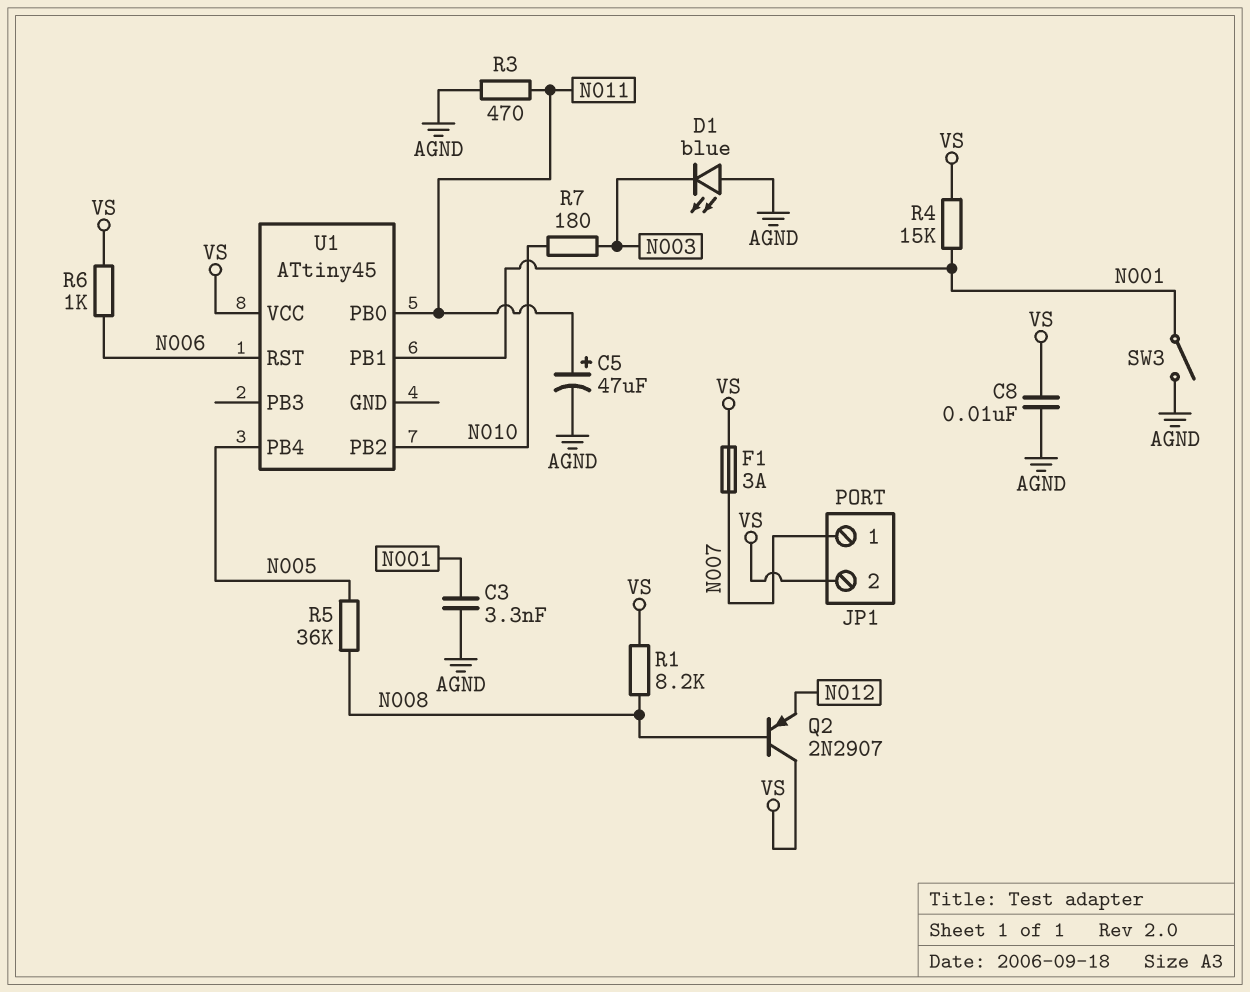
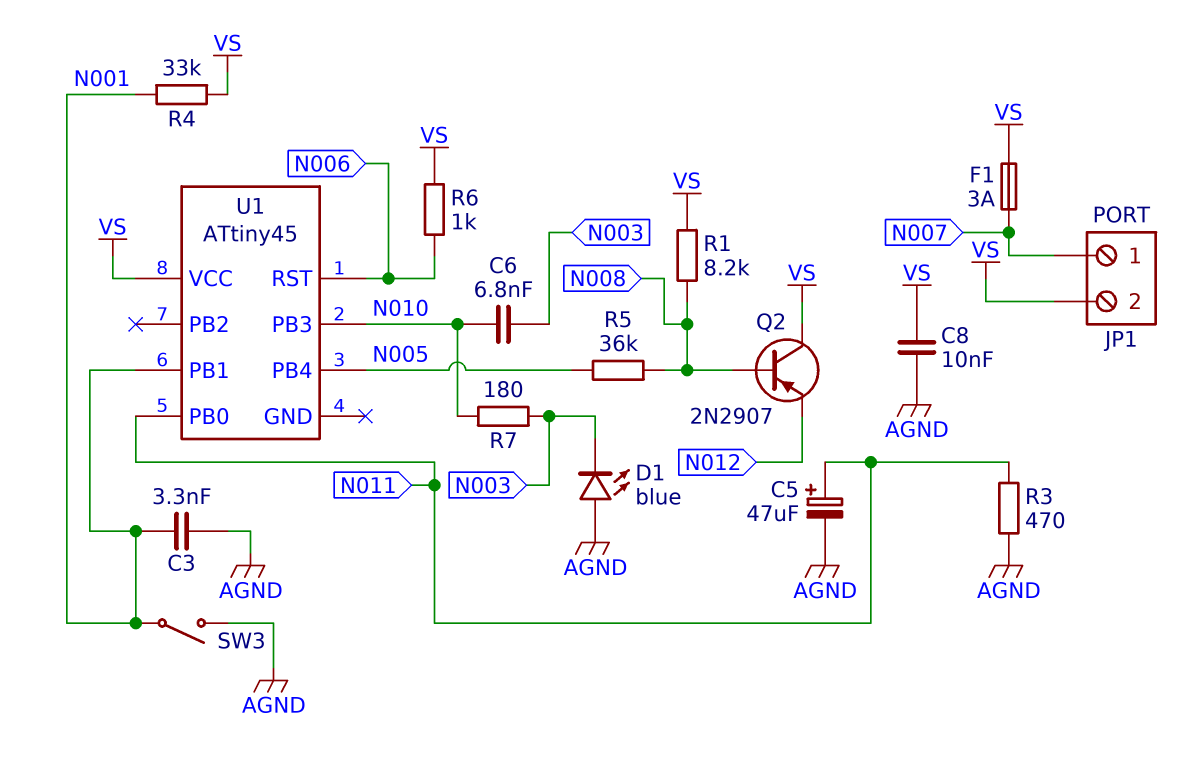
C6: none -> 6.8nF (N003, N010)
R4: 15k (N001, VS) -> 33k (N001, VS)
U1 pin PB2: N010 -> none
U1 pin PB3: none -> N010

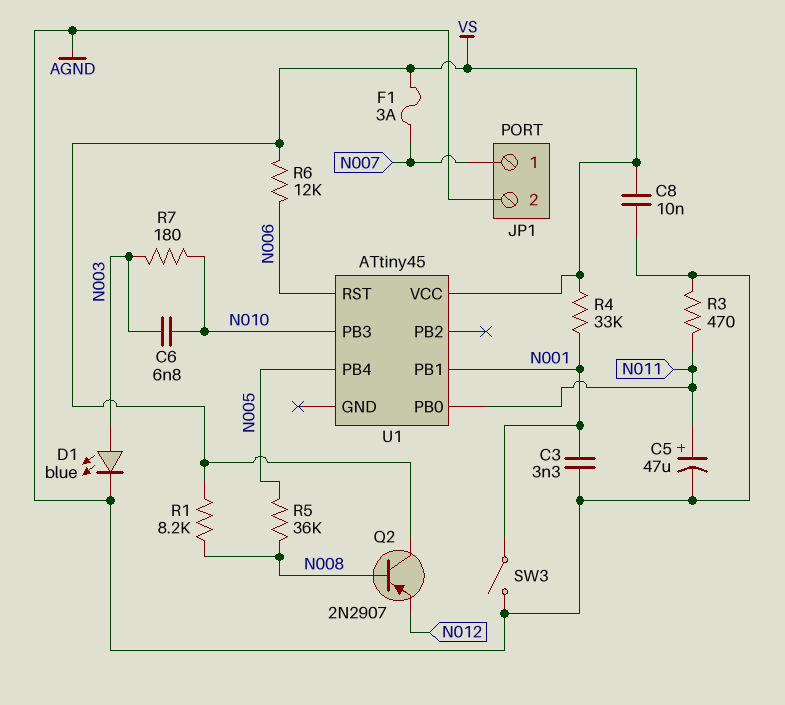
D1: LED blue (A AGND, K N003) -> LED blue (A N003, K AGND)
JP1 pin 2: VS -> AGND
R6: 1k (N006, VS) -> 12k (N006, VS)

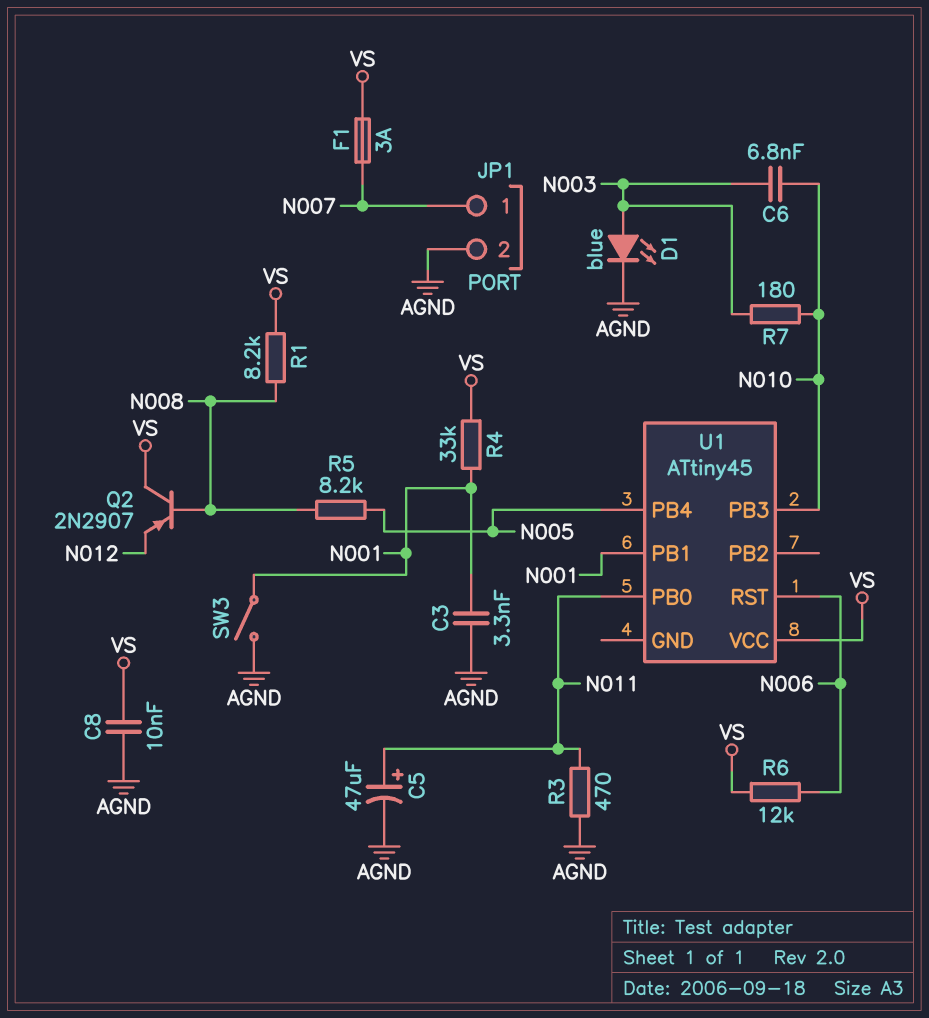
R5: 36k (N005, N008) -> 8.2k (N005, N008)

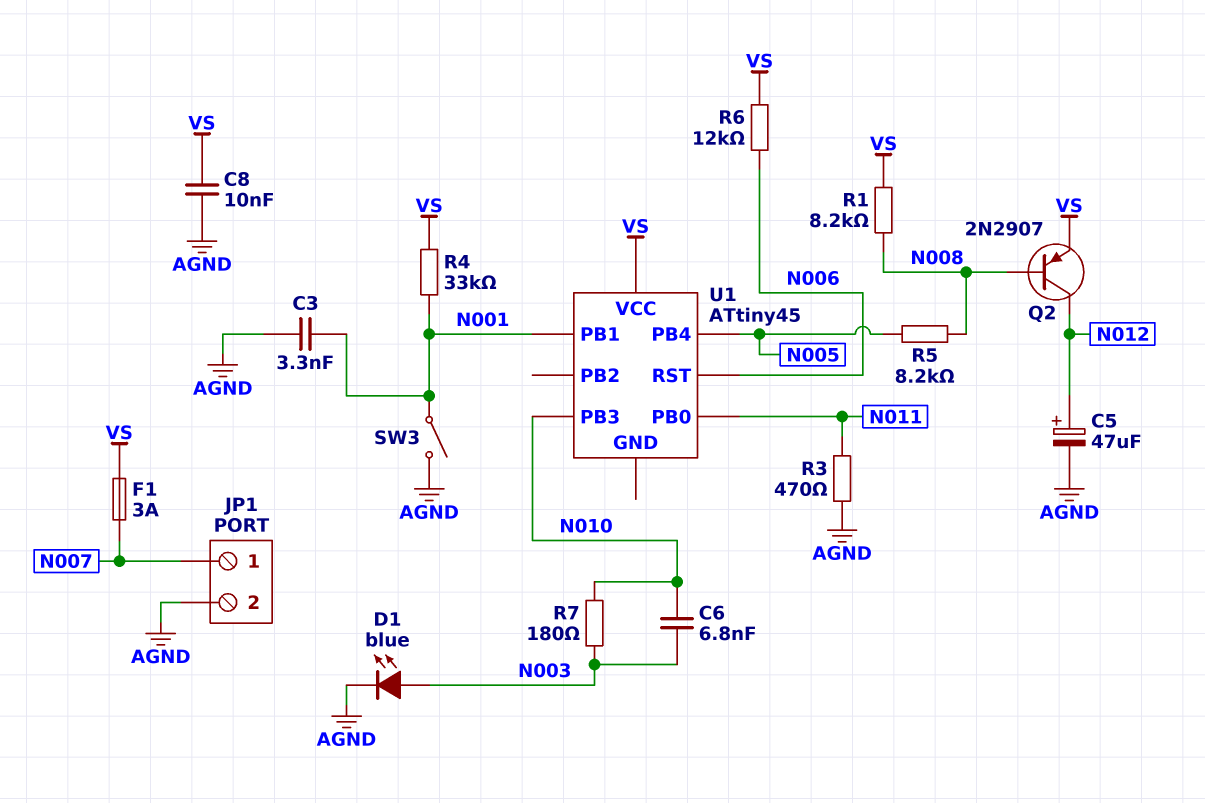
C5: 47uF (plus N011, minus AGND) -> 47uF (plus N012, minus AGND)
Q2: PNP 2N2907 (B N008, C VS, E N012) -> PNP 2N2907 (B N008, C N012, E VS)

